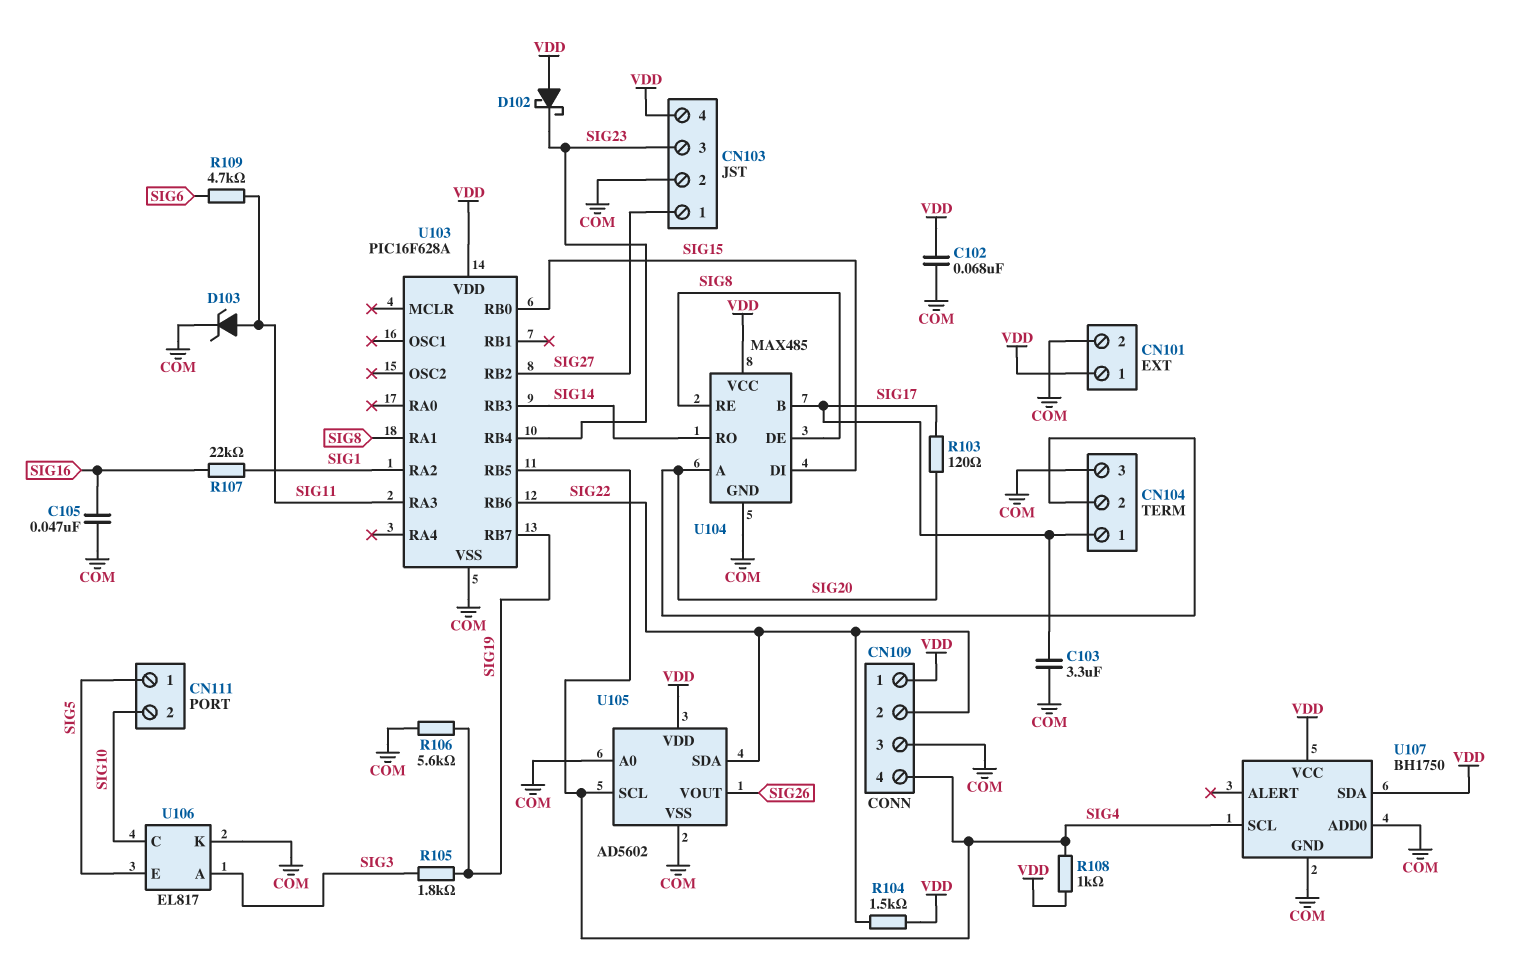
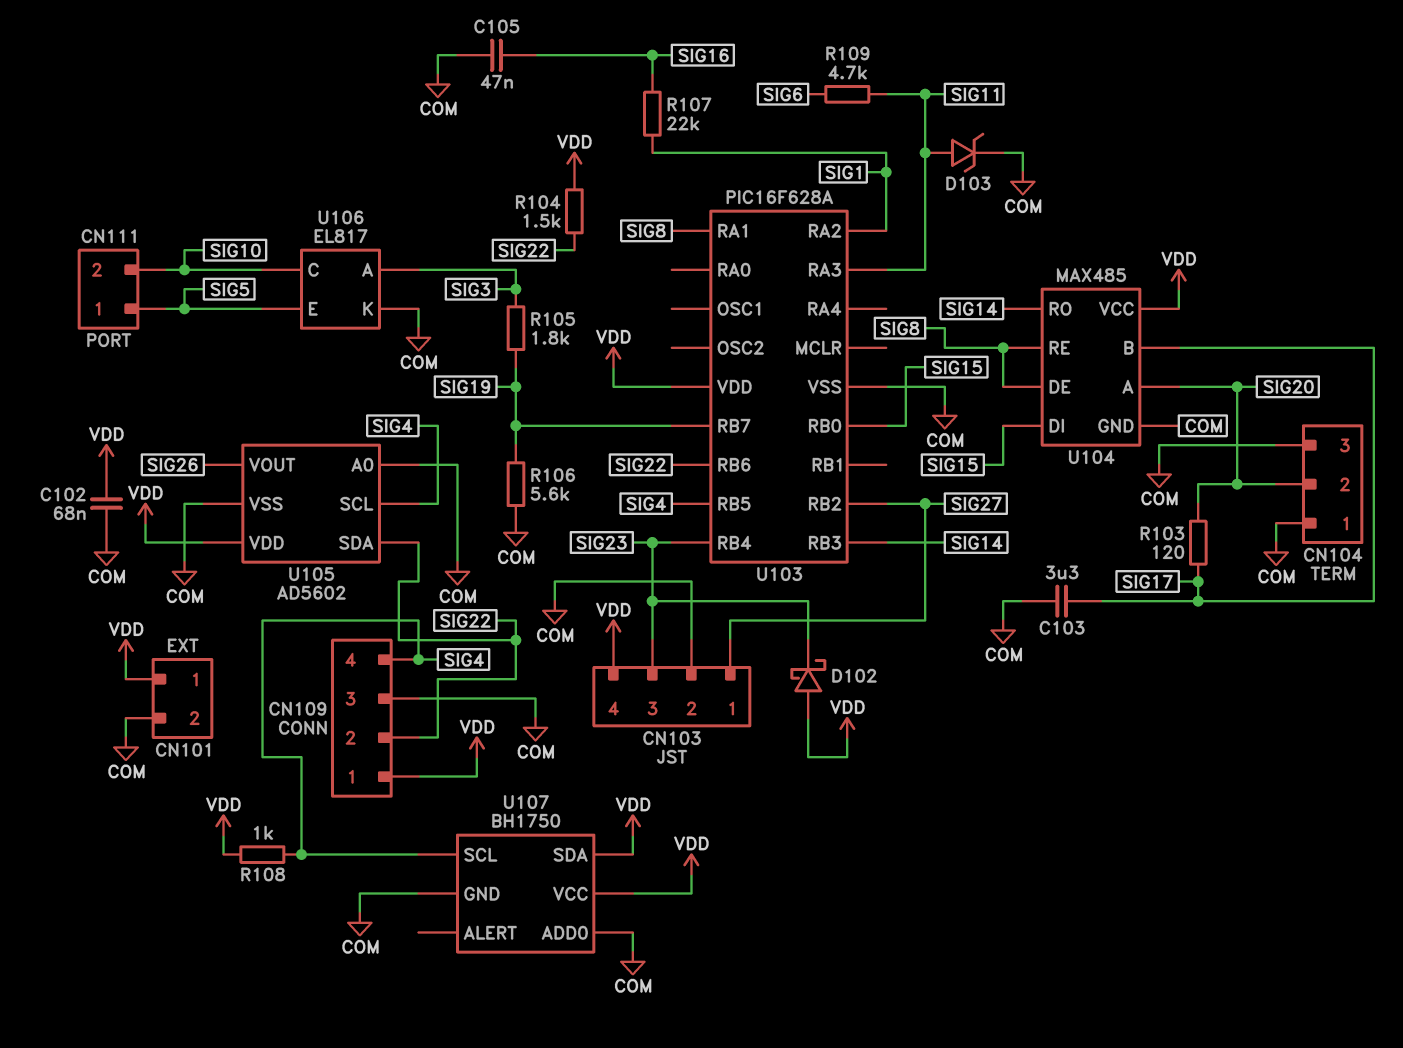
CN104 pin 1: SIG17 -> COM

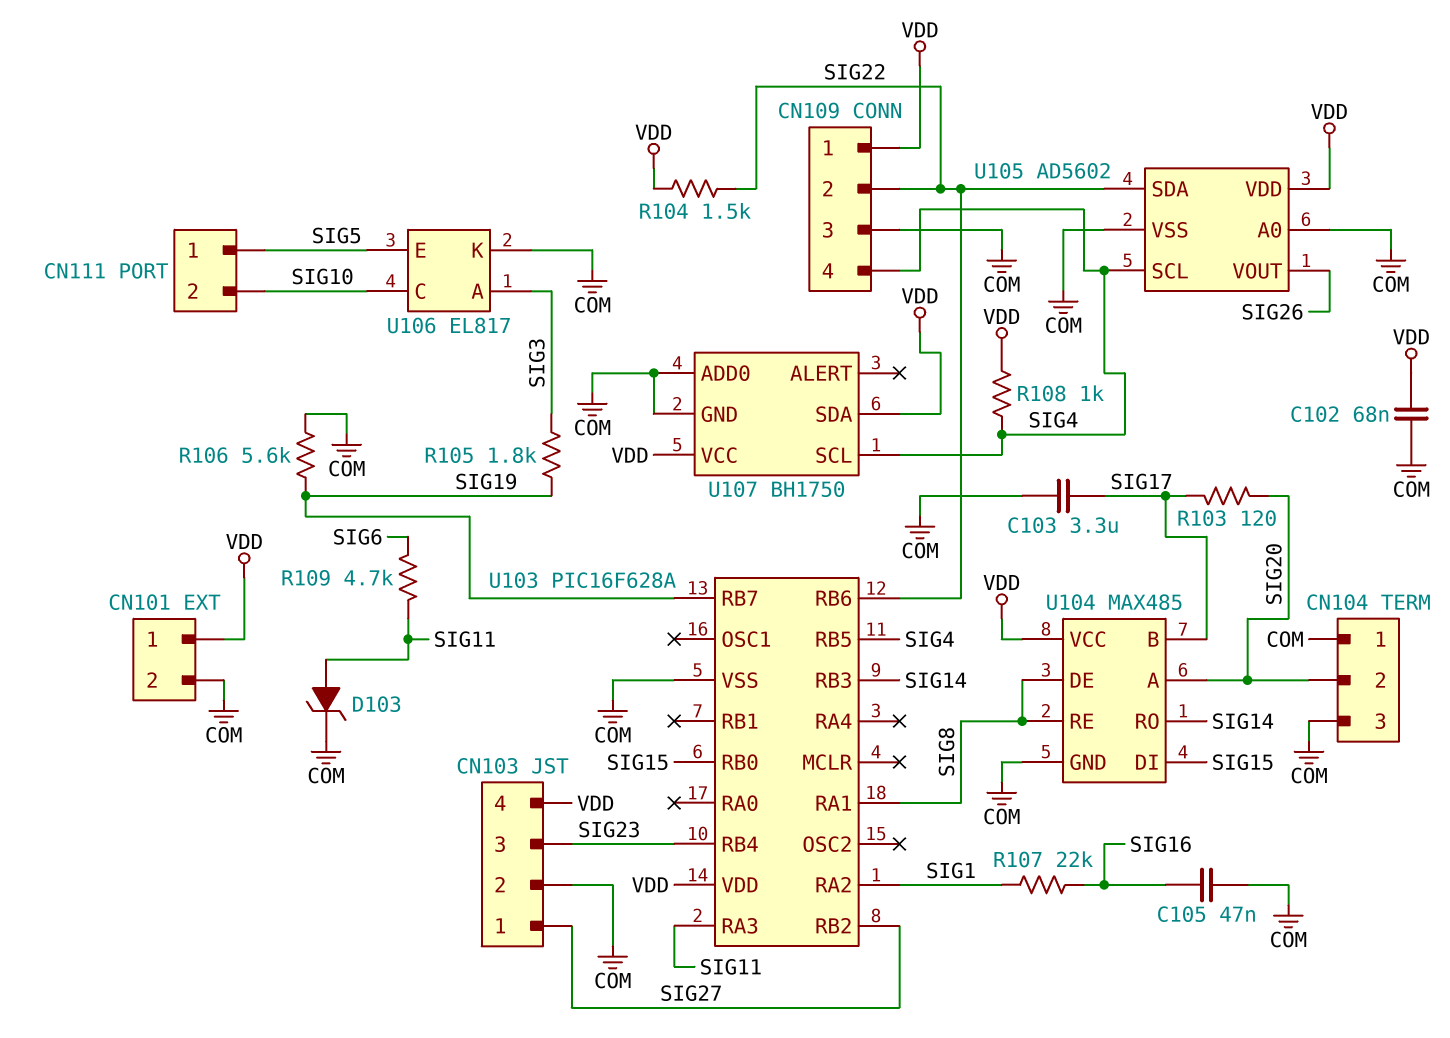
D102: schottky (A VDD, K SIG23) -> none

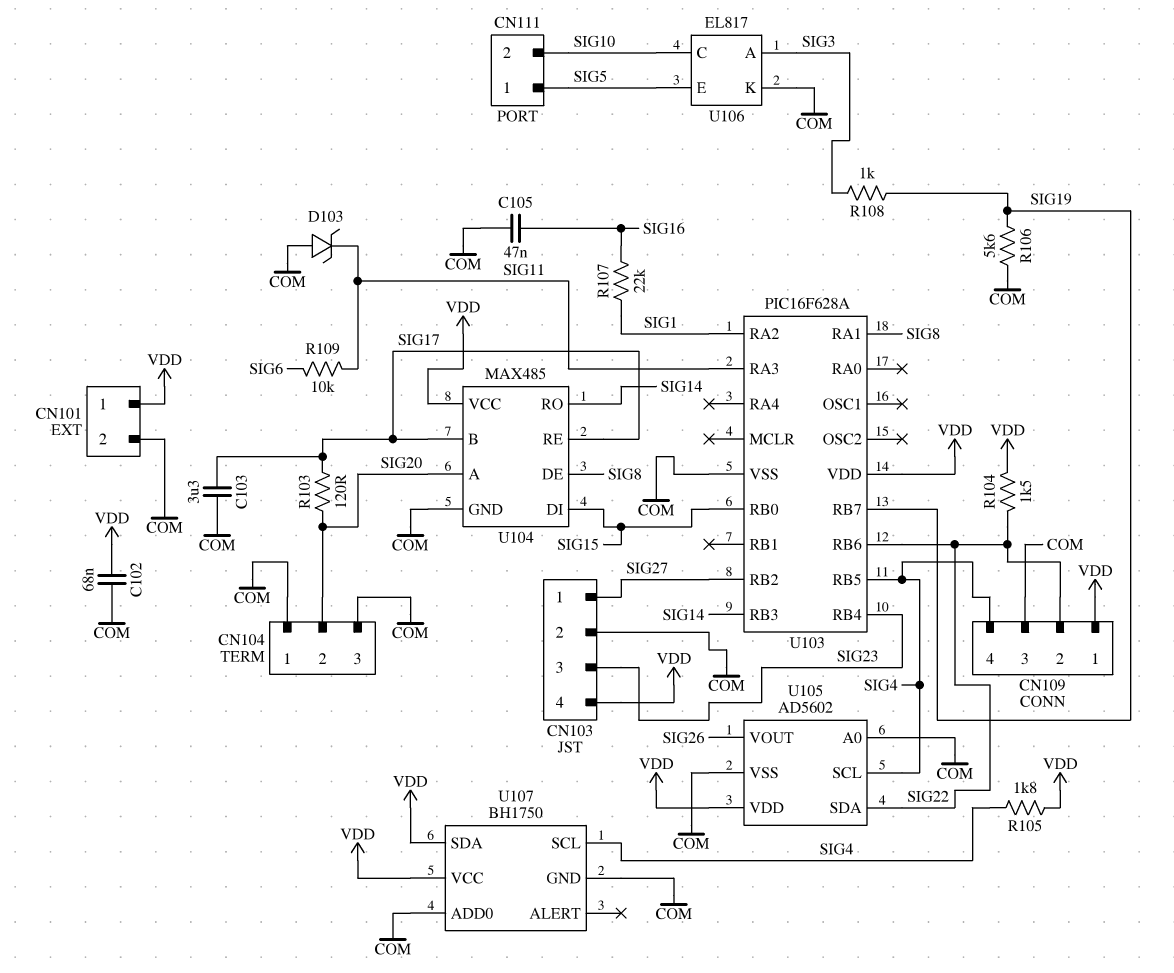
D103: zener (A SIG11, K COM) -> zener (A COM, K SIG11)
R105: 1.8k (SIG3, SIG19) -> 1.8k (SIG4, VDD)
R108: 1k (SIG4, VDD) -> 1k (SIG3, SIG19)
R109: 4.7k (SIG6, SIG11) -> 10k (SIG6, SIG11)
U104 pin RE: SIG8 -> SIG17

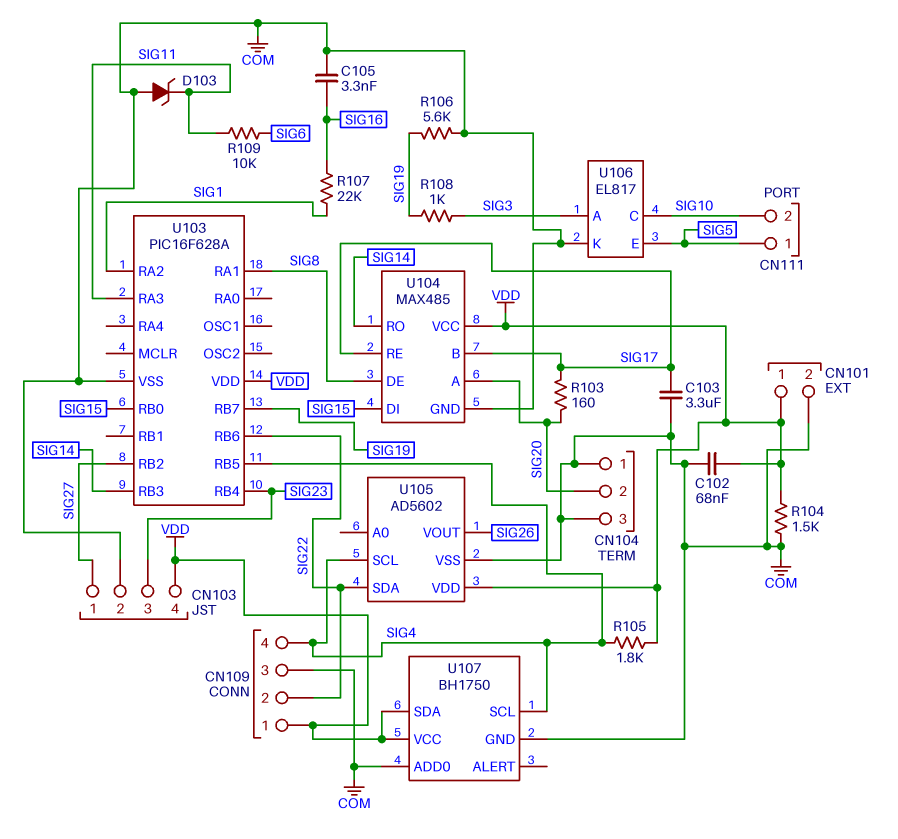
C105: 47nF (COM, SIG16) -> 3.3nF (COM, SIG16)
R103: 120 (SIG17, SIG20) -> 160 (SIG17, SIG20)
R104: 1.5k (SIG22, VDD) -> 1.5k (COM, VDD)
U105 pin A0: COM -> none

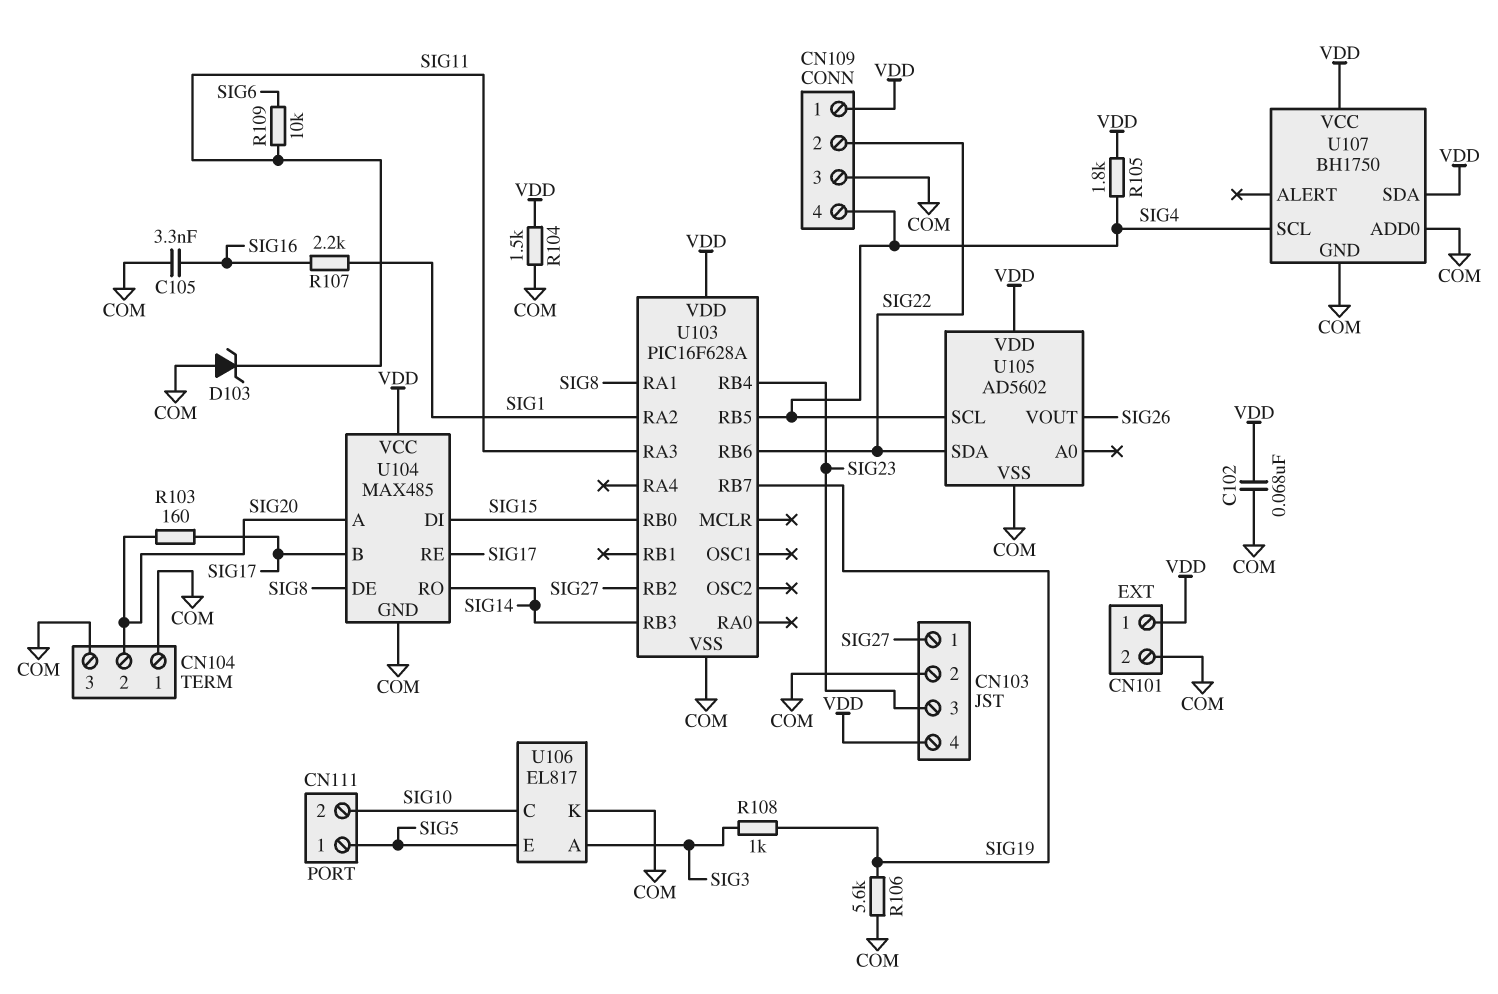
C103: 3.3uF (COM, SIG17) -> none
R107: 22k (SIG1, SIG16) -> 2.2k (SIG1, SIG16)

